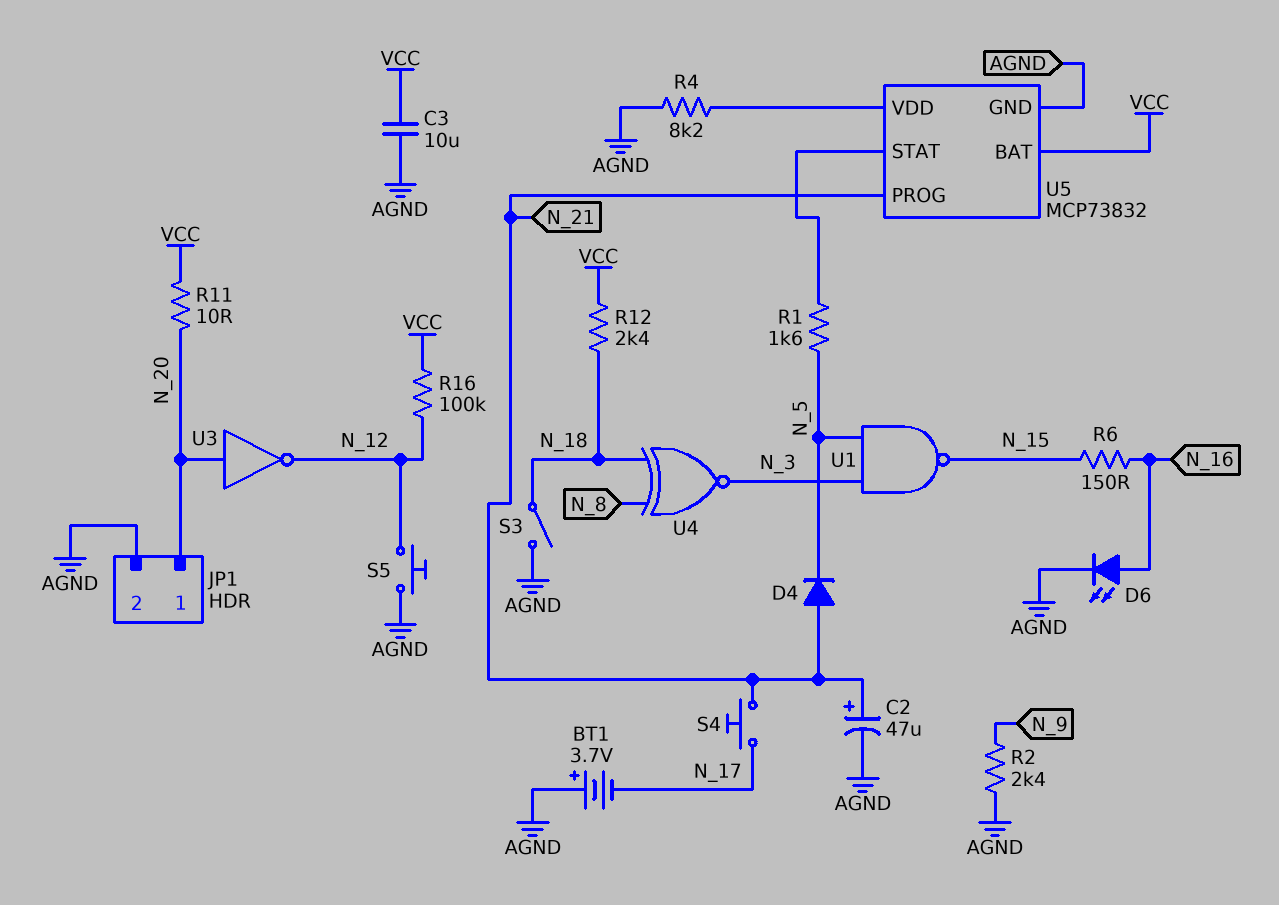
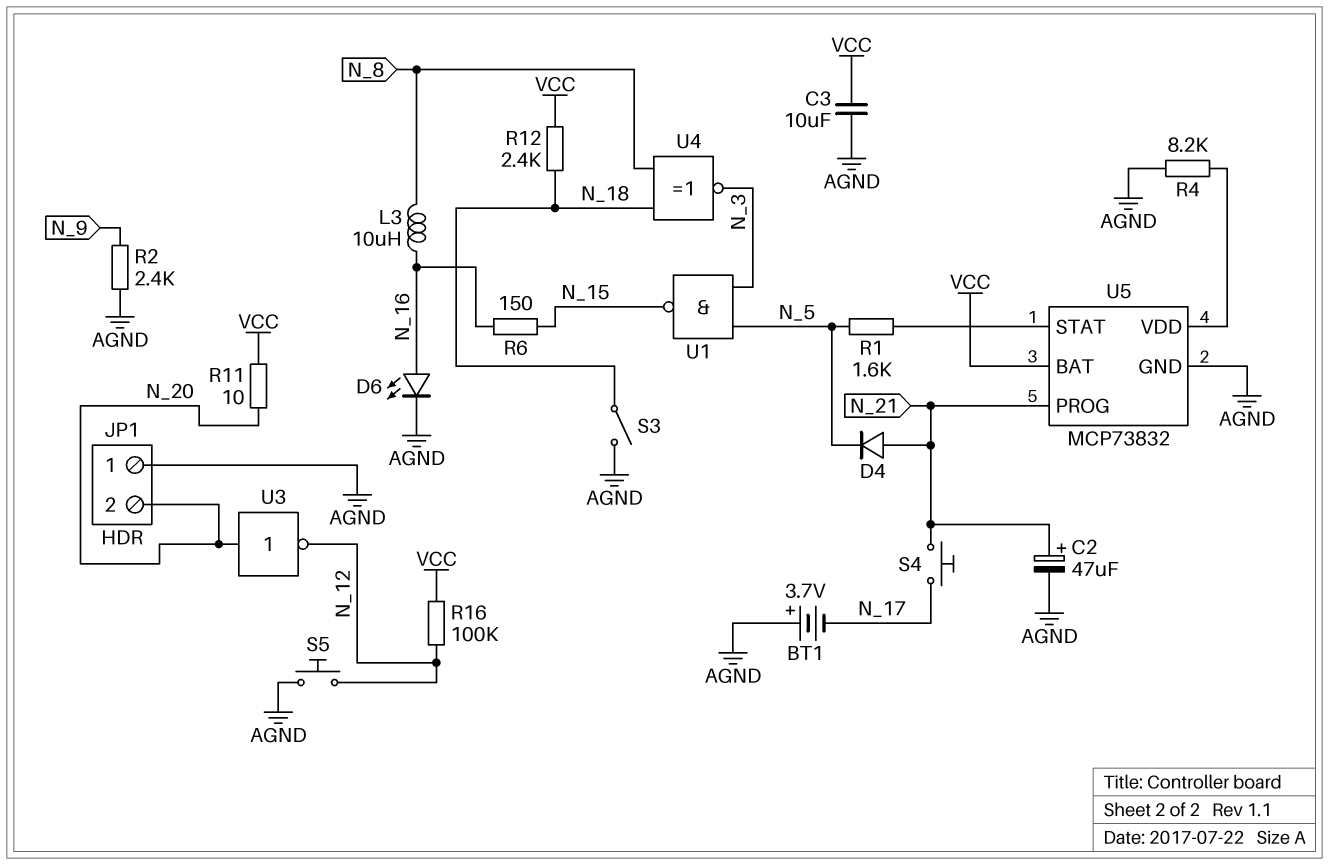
JP1 pin 1: N_20 -> AGND
JP1 pin 2: AGND -> N_20
L3: none -> 10uH (N_8, N_16)

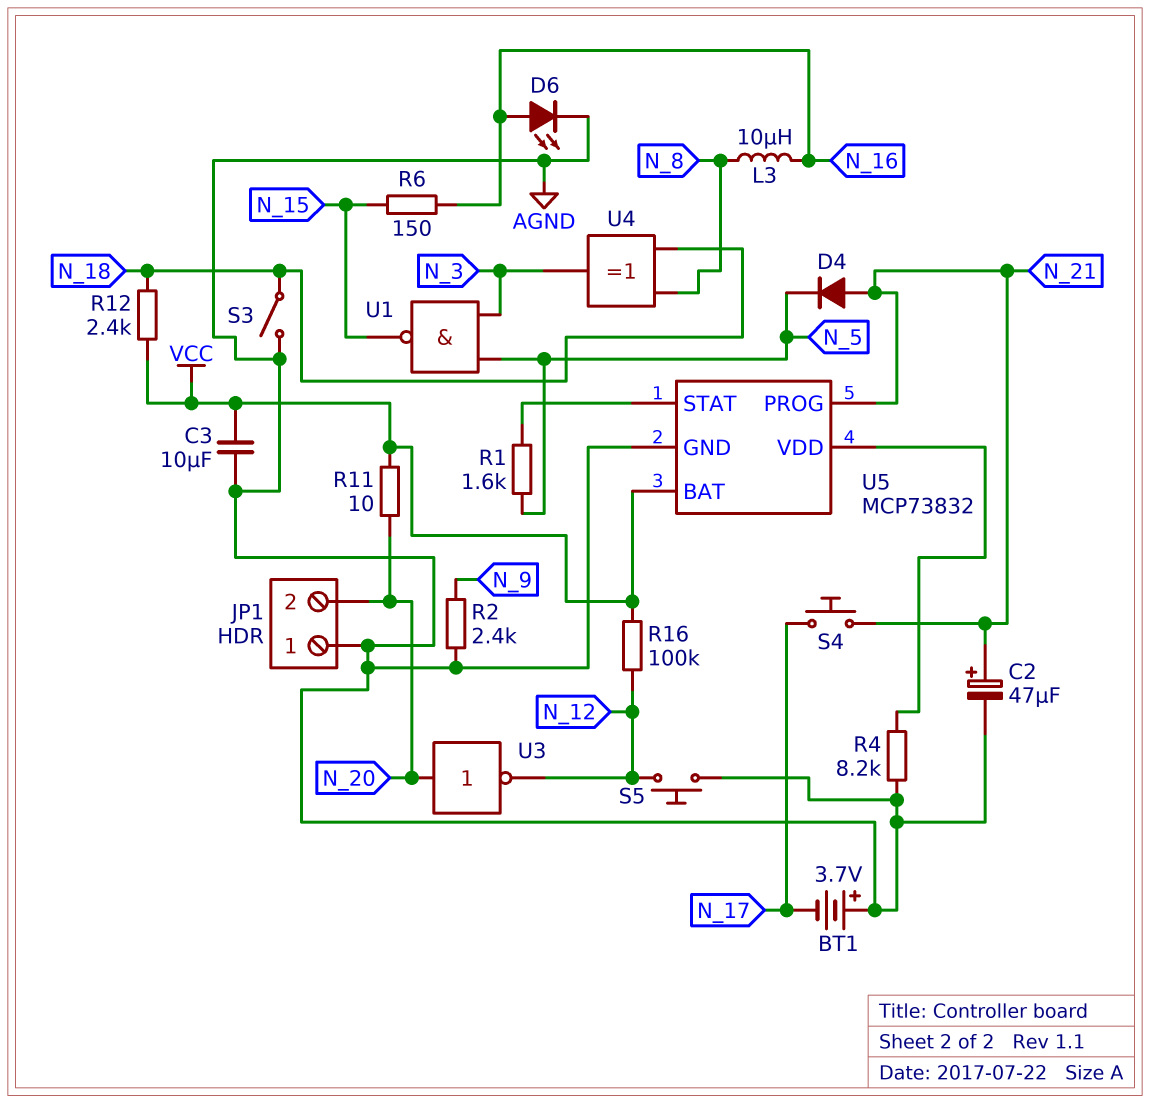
U4: XNOR (in N_8, in N_18, out N_3) -> XOR (in N_8, in N_18, out N_3)

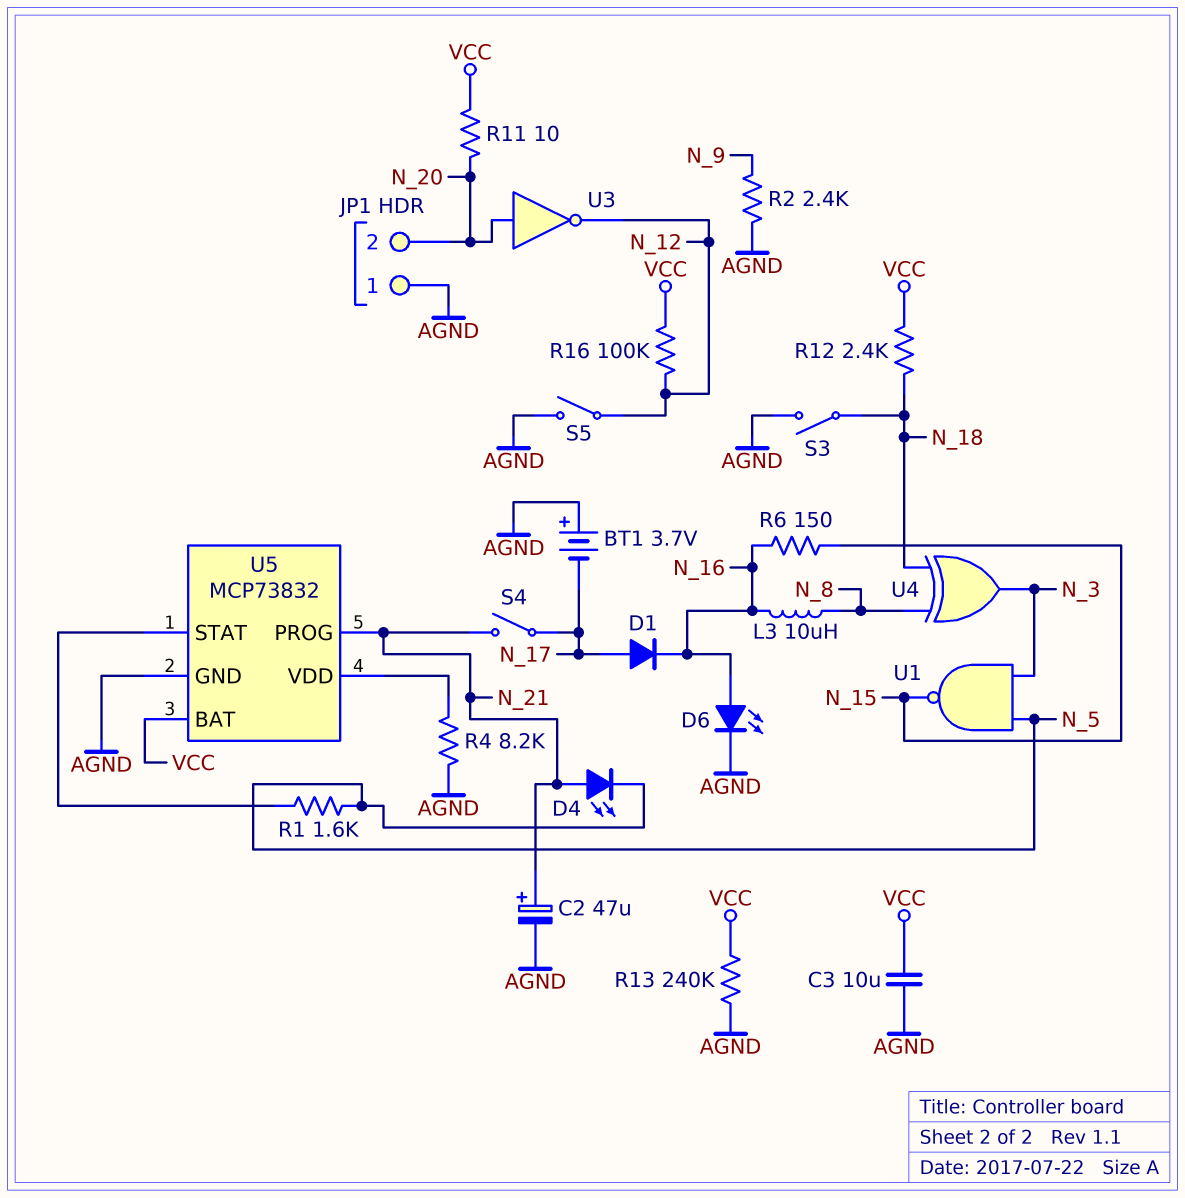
D1: none -> diode (A N_17, K N_16)
D4: diode (A N_21, K N_5) -> LED (A N_21, K N_5)
R13: none -> 240k (AGND, VCC)
S4: button (N_17, N_21) -> switch (N_17, N_21)
S5: button (AGND, N_12) -> switch (AGND, N_12)

